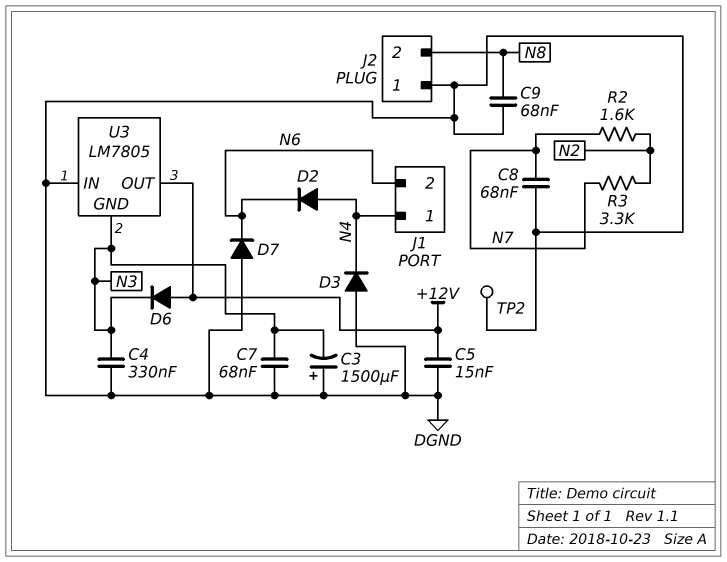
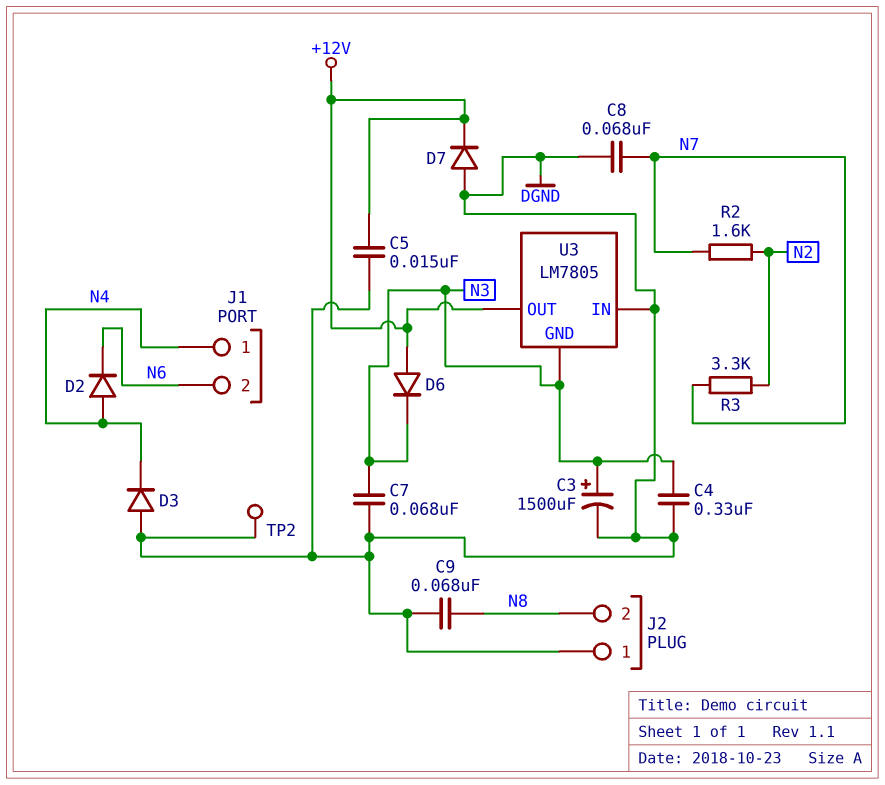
C3: 1500uF (plus DGND, minus N3) -> 1500uF (plus N3, minus DGND)
D7: diode (A DGND, K N6) -> diode (A DGND, K +12V)

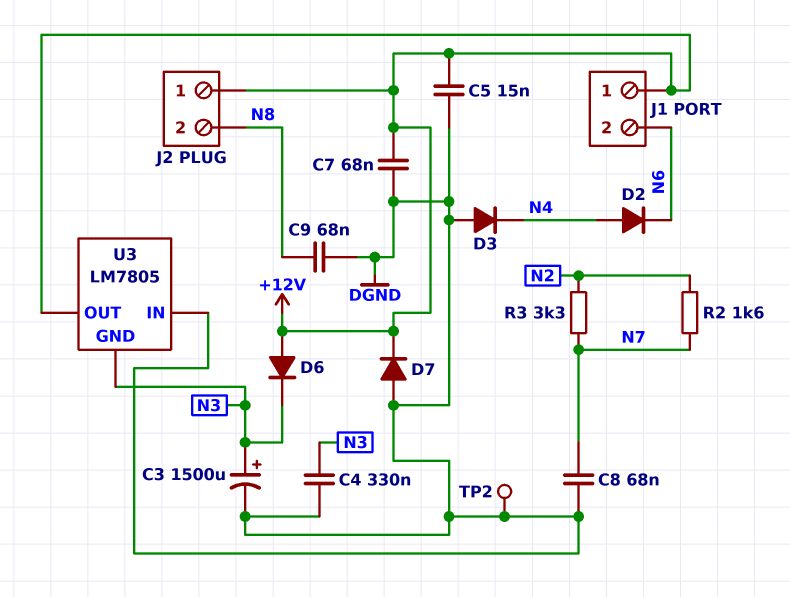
C7: 68nF (DGND, N3) -> 68nF (+12V, DGND)
J1 pin 1: N4 -> +12V
J2 pin 1: DGND -> +12V

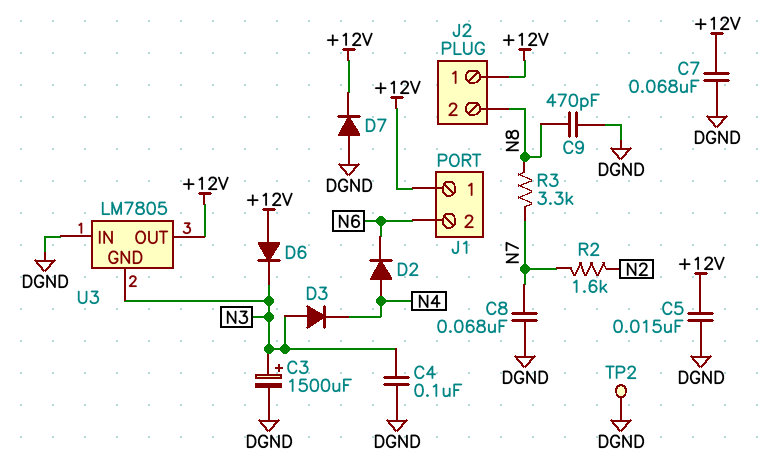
C4: 330nF (DGND, N3) -> 100nF (DGND, N3)
C9: 68nF (DGND, N8) -> 470pF (DGND, N8)
D3: diode (A DGND, K N4) -> diode (A N3, K N4)
R3: 3.3k (N2, N7) -> 3.3k (N7, N8)

